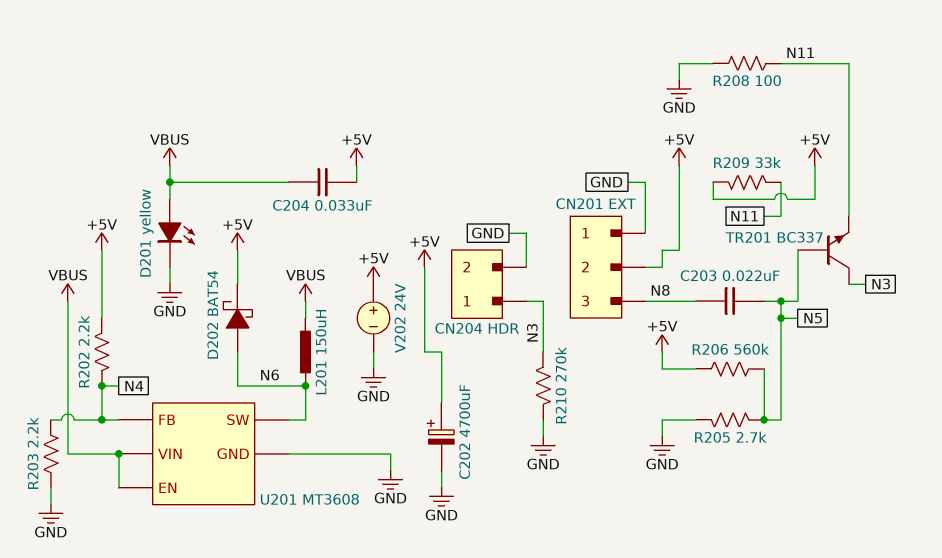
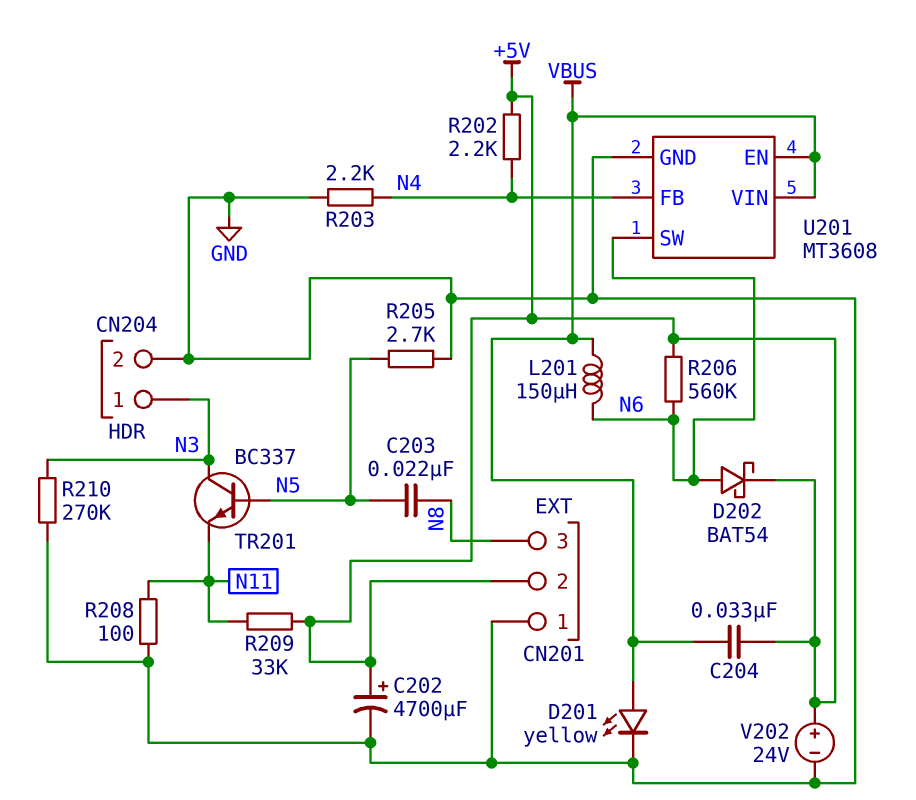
R206: 560k (+5V, N5) -> 560k (+5V, N6)

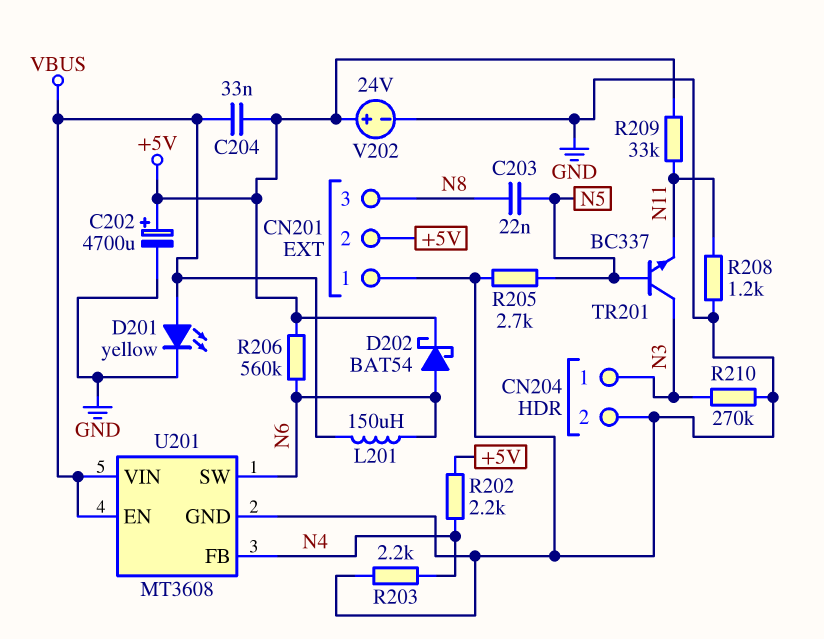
R208: 100 (GND, N11) -> 1.2k (GND, N11)

